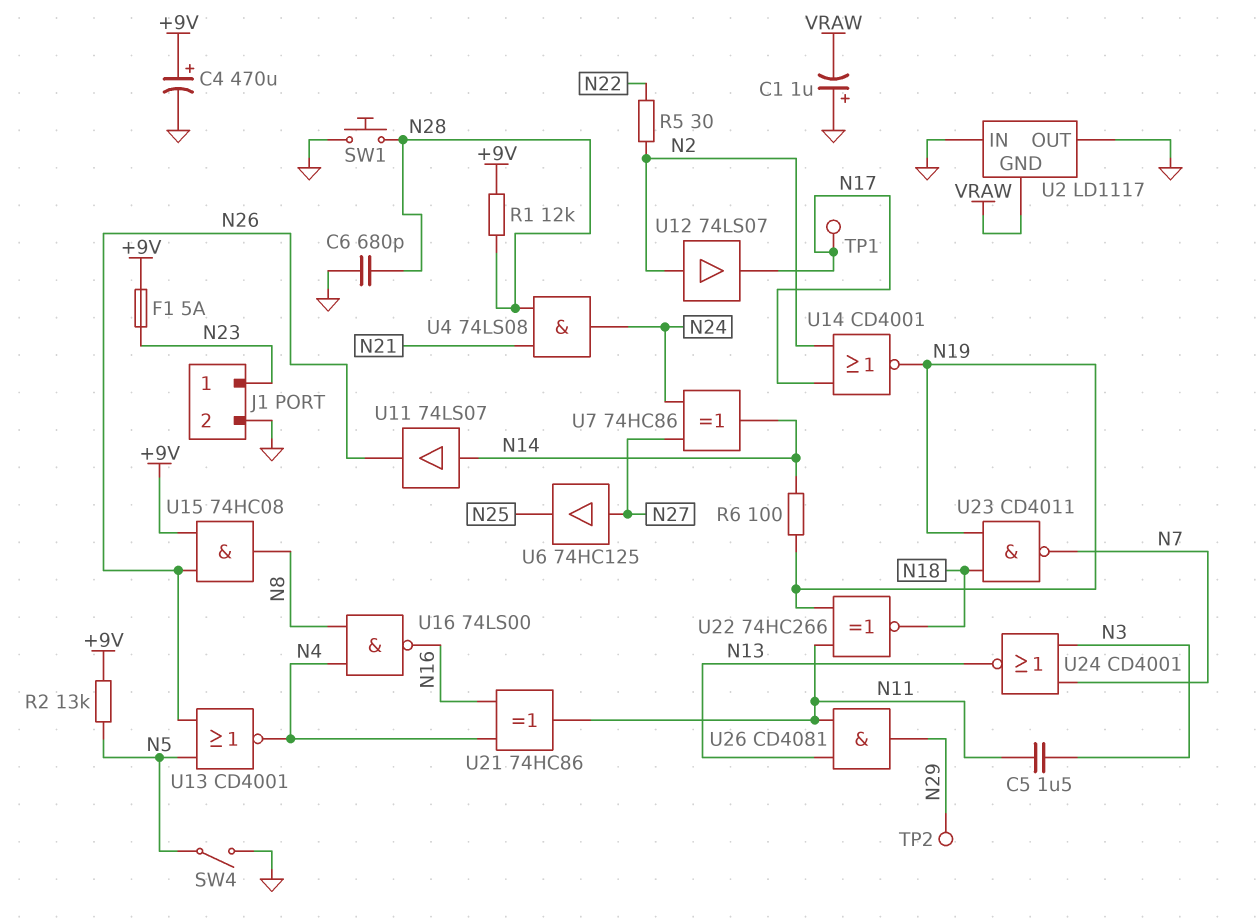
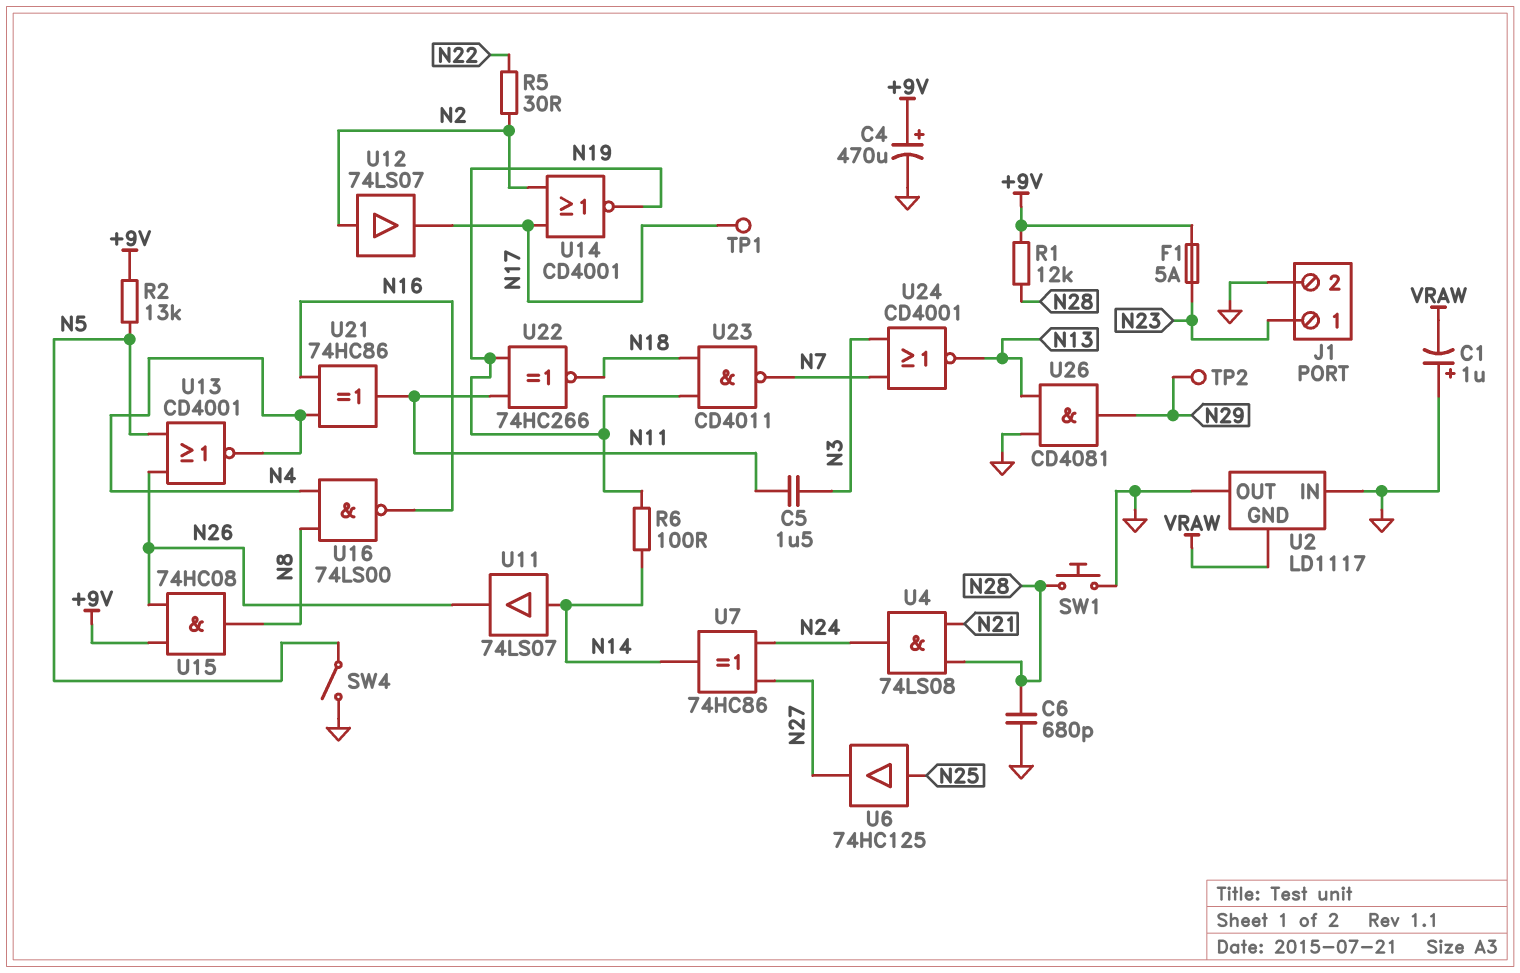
U6: buffer 74HC125 (in N27, out N25) -> buffer 74HC125 (in N25, out N27)
U26: AND CD4081 (in N11, in N13, out N29) -> AND CD4081 (in GND, in N13, out N29)

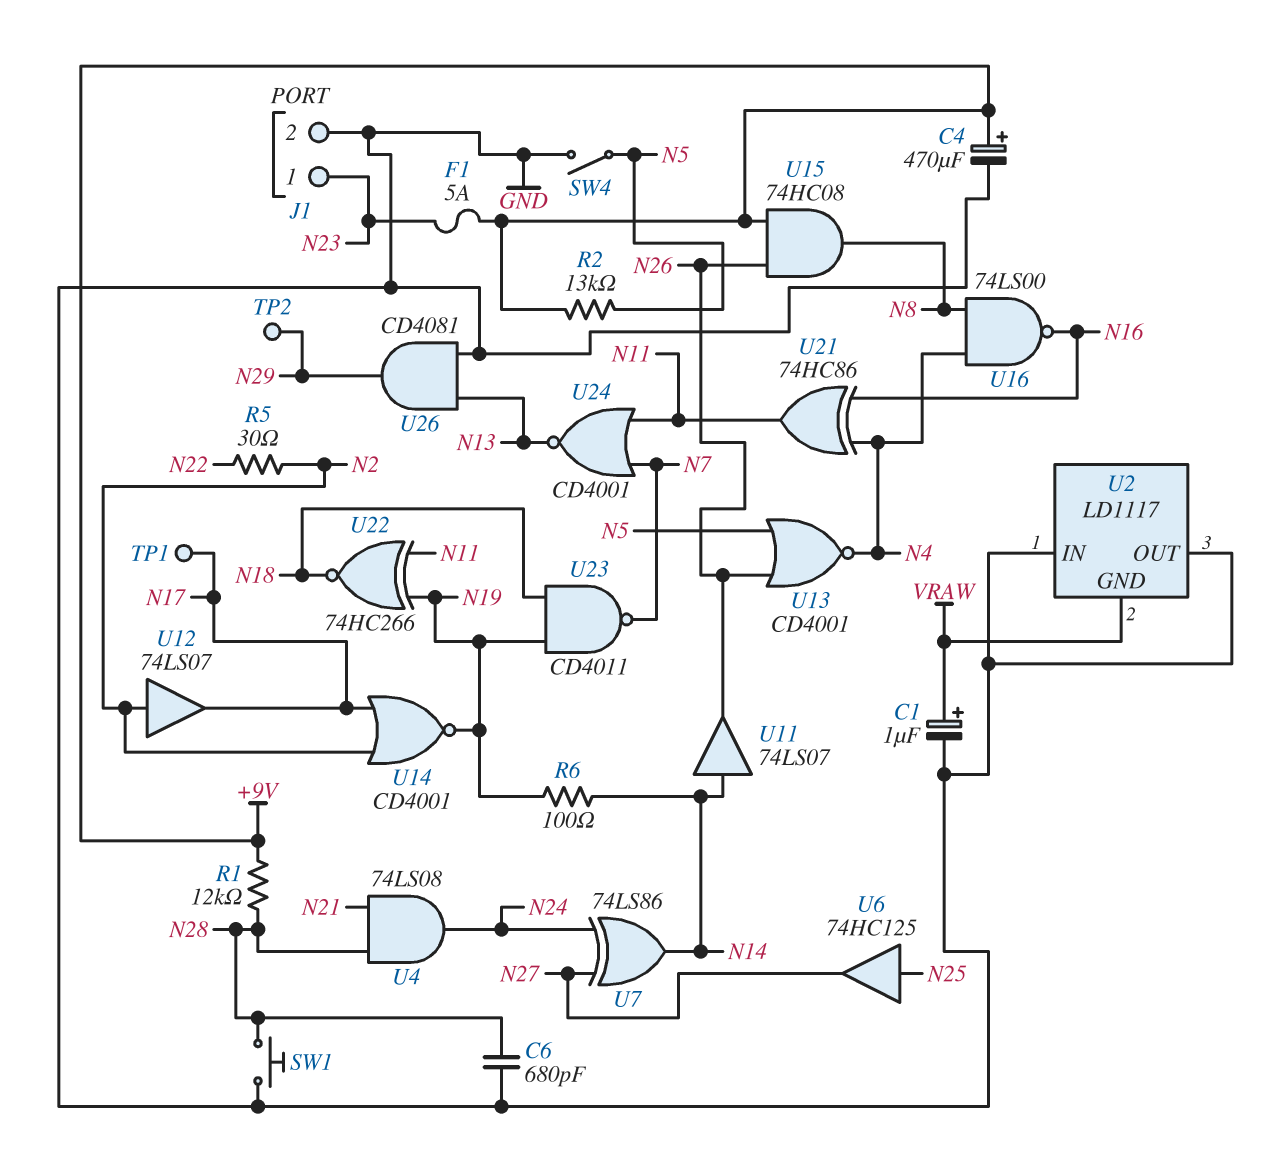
C1: 1uF (plus GND, minus VRAW) -> 1uF (plus VRAW, minus GND)
C5: 1.5uF (N3, N11) -> none
U7: XOR 74HC86 (in N24, in N27, out N14) -> XOR 74LS86 (in N24, in N27, out N14)
U24: NOR CD4001 (in N3, in N7, out N13) -> NOR CD4001 (in N7, in N11, out N13)

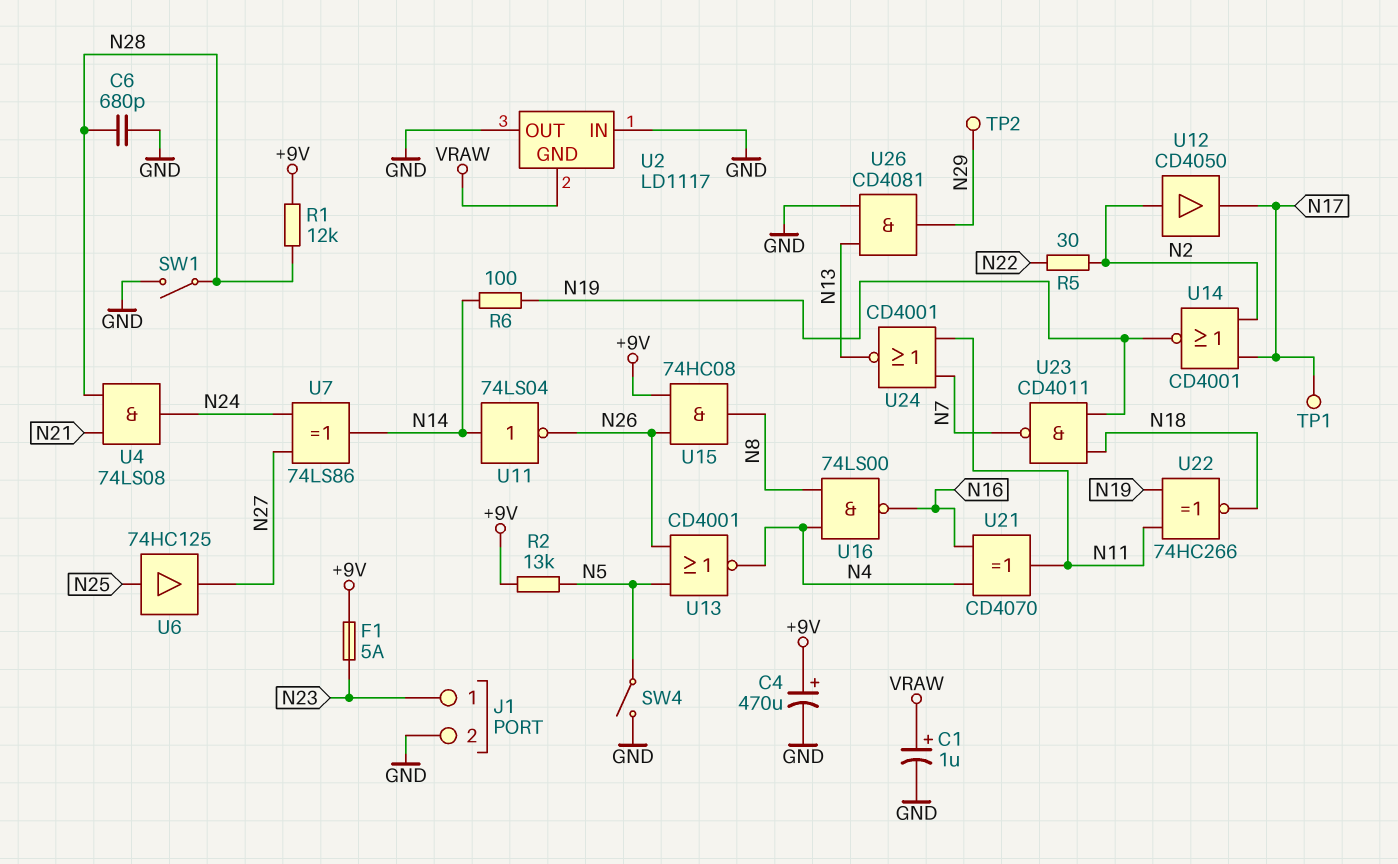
SW1: button (GND, N28) -> switch (GND, N28)
U11: buffer 74LS07 (in N14, out N26) -> NOT 74LS04 (in N14, out N26)
U12: buffer 74LS07 (in N2, out N17) -> buffer CD4050 (in N2, out N17)
U21: XOR 74HC86 (in N4, in N16, out N11) -> XOR CD4070 (in N4, in N16, out N11)

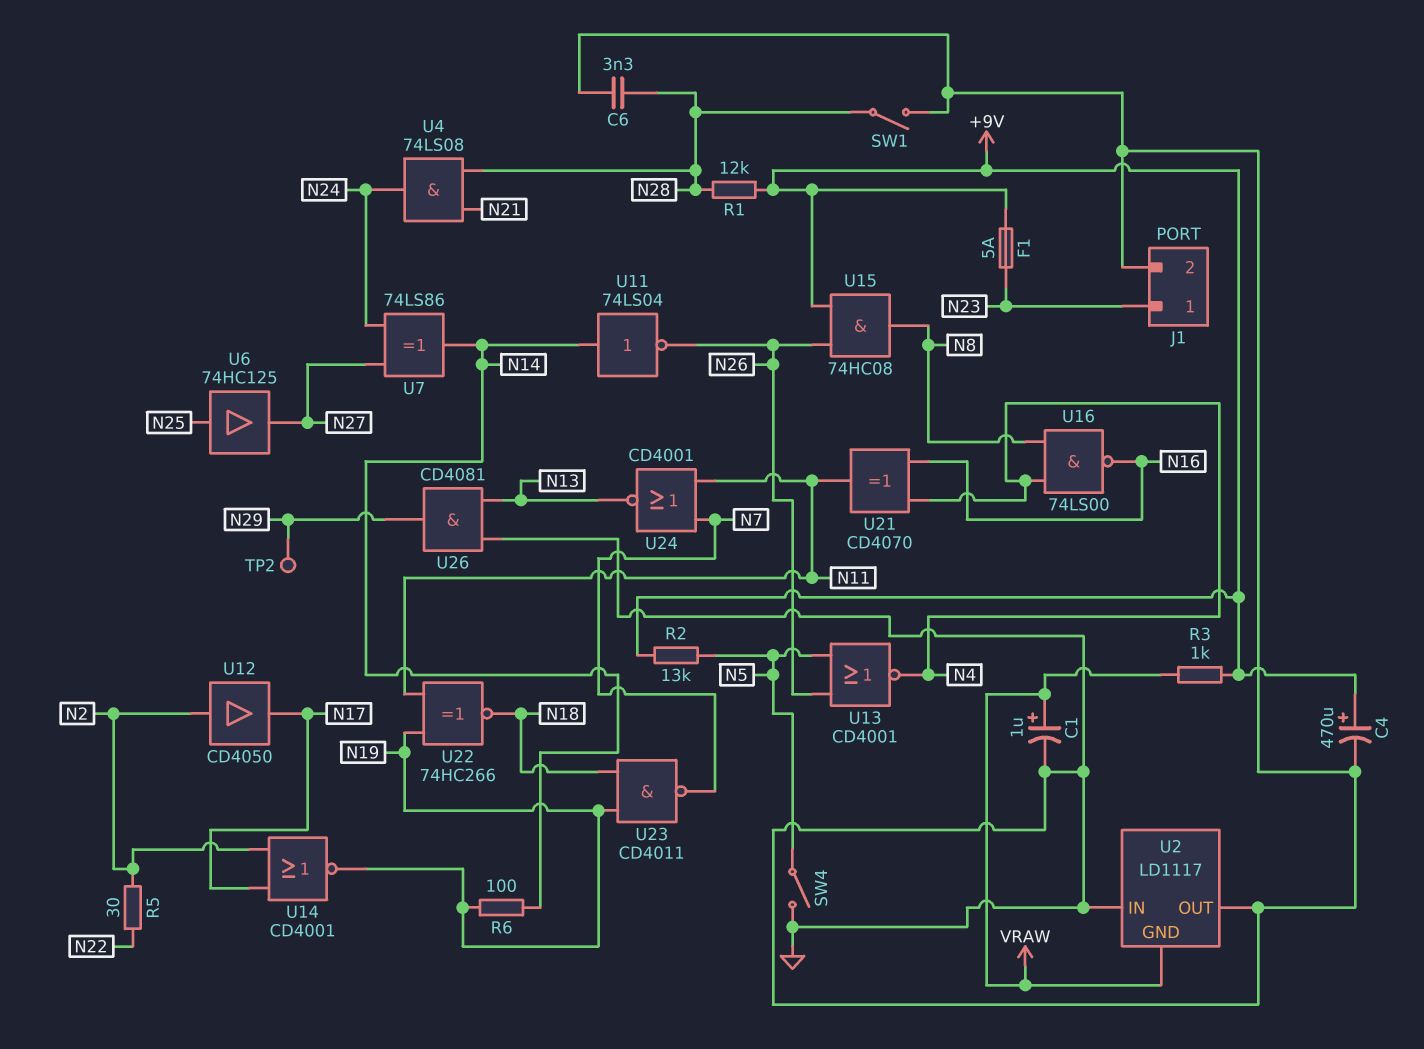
C6: 680pF (GND, N28) -> 3.3nF (GND, N28)
R3: none -> 1k (+9V, VRAW)
TP1: test point (N17) -> none

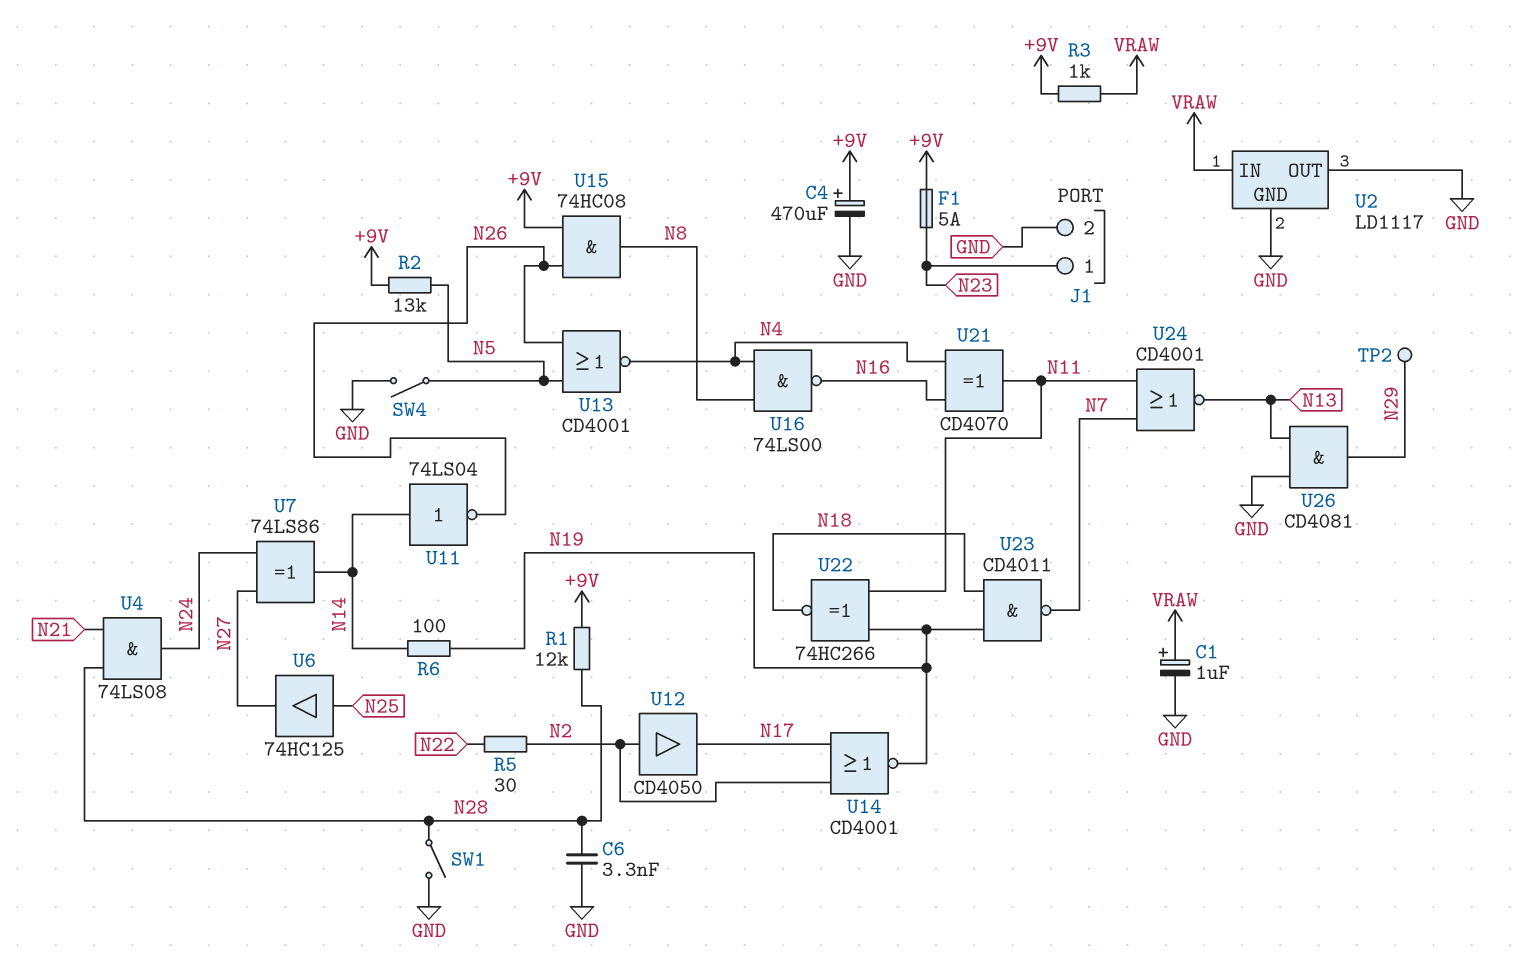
U2 pin GND: VRAW -> GND
U2 pin IN: GND -> VRAW

